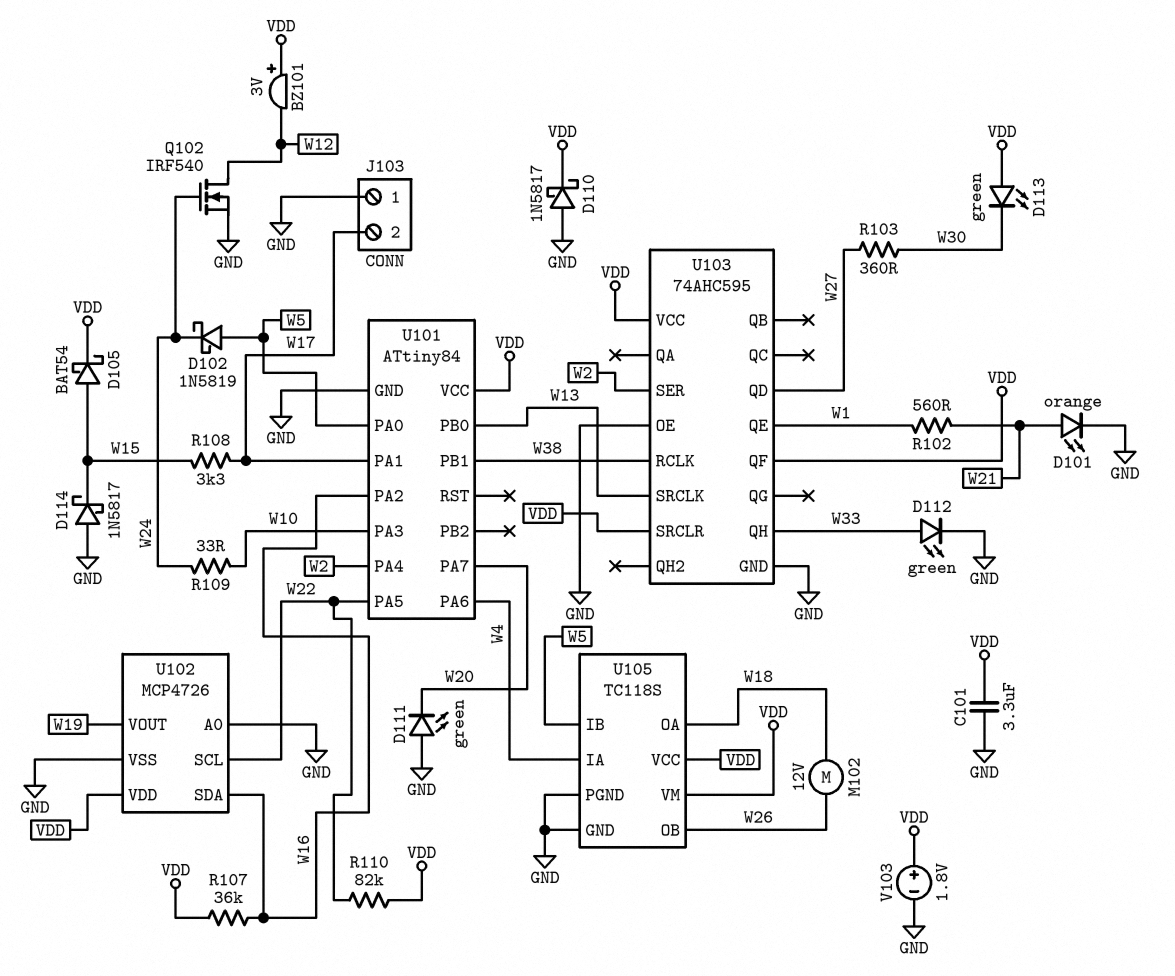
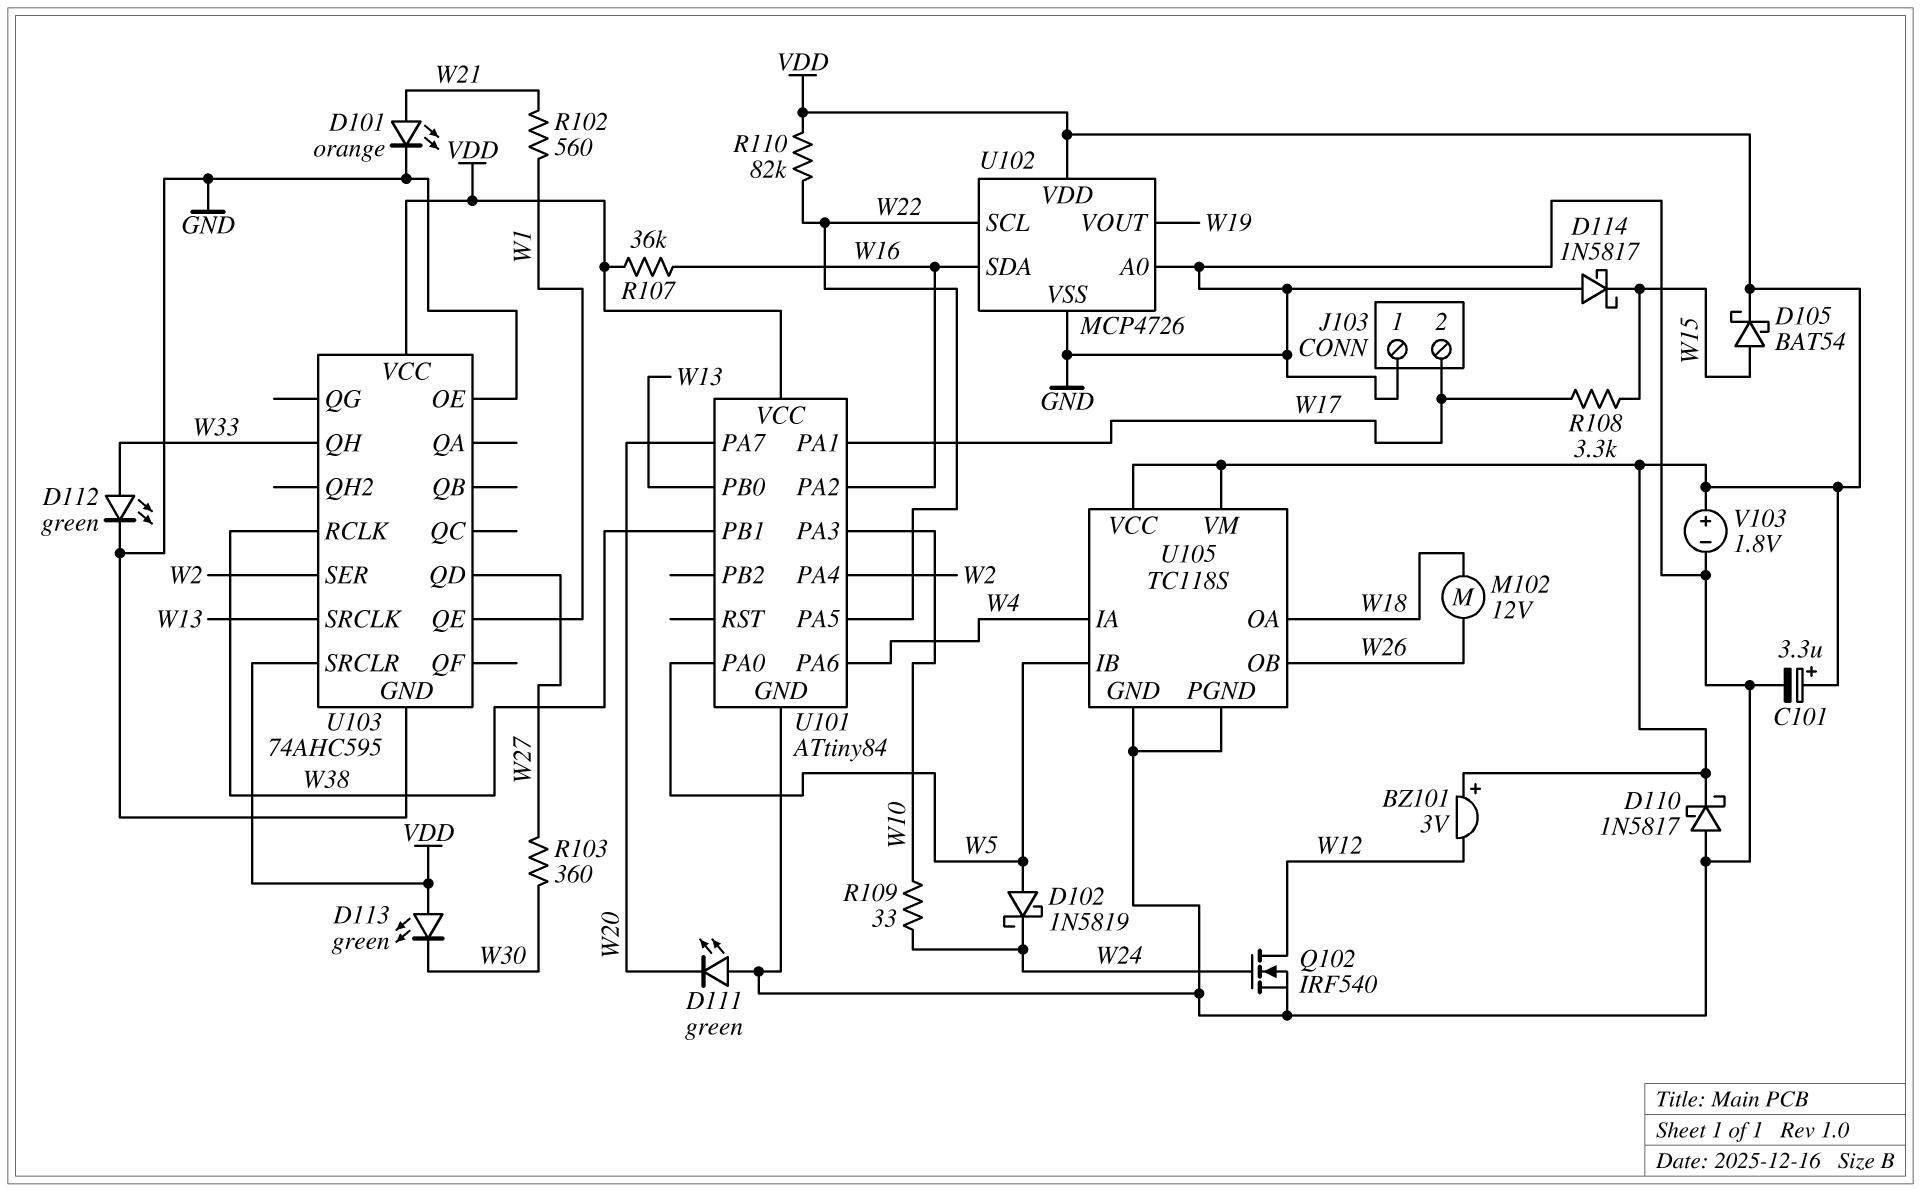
C101: 3.3uF (GND, VDD) -> 3.3uF (plus VDD, minus GND)
U103 pin QF: VDD -> none

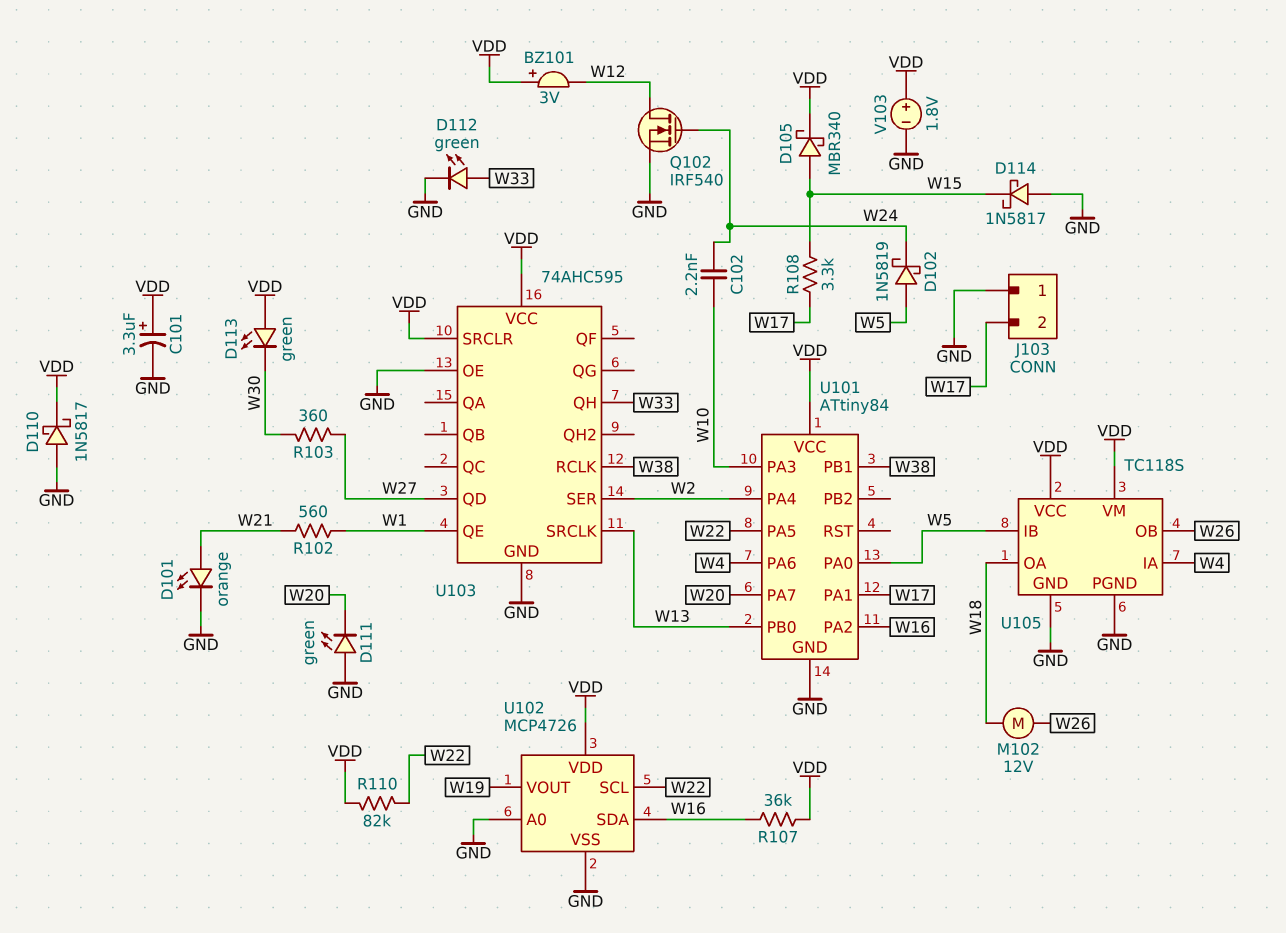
C102: none -> 2.2nF (W10, W24)
D105: schottky BAT54 (A W15, K VDD) -> schottky MBR340 (A W15, K VDD)
R109: 33 (W10, W24) -> none

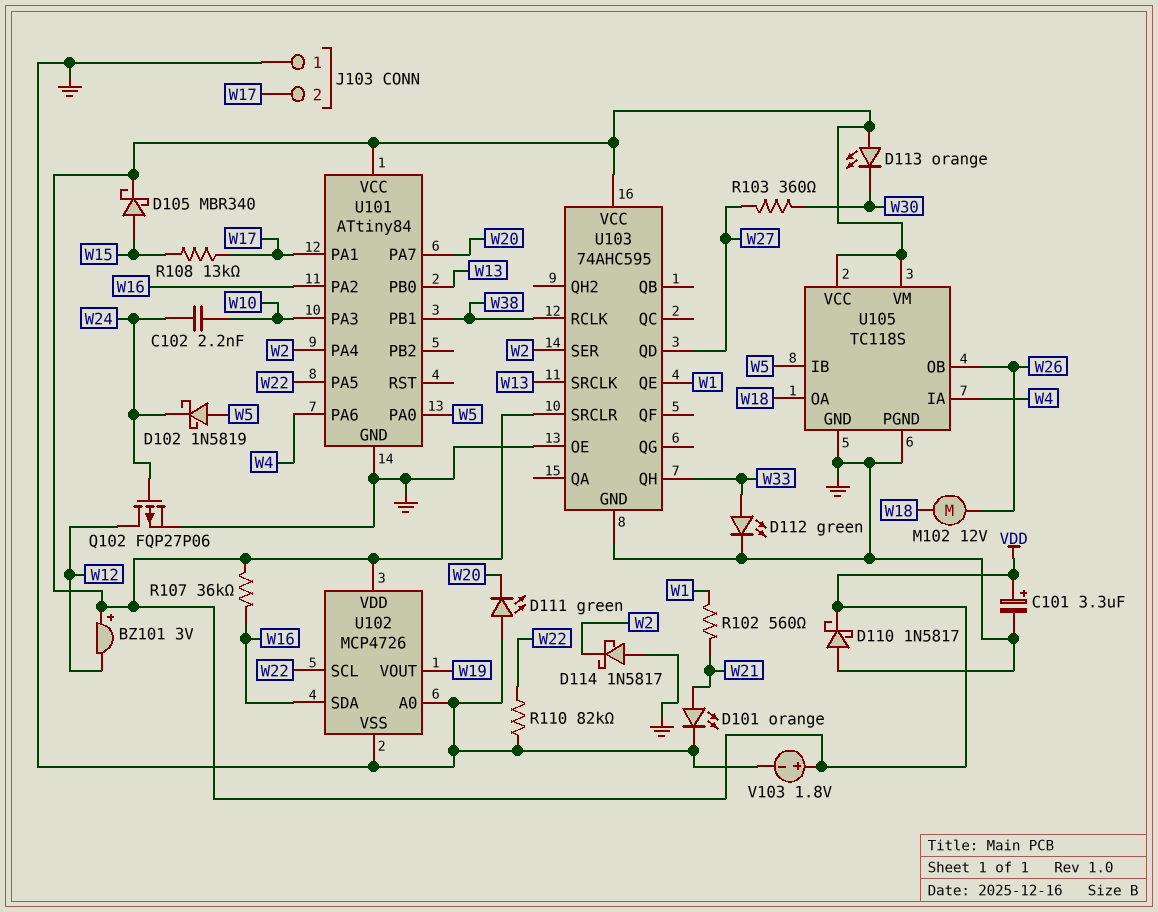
D113: LED green (A VDD, K W30) -> LED orange (A VDD, K W30)
D114: schottky 1N5817 (A GND, K W15) -> schottky 1N5817 (A GND, K W2)
Q102: NMOS IRF540 (G W24, D W12, S GND) -> PMOS FQP27P06 (G W24, D W12, S GND)
R108: 3.3k (W15, W17) -> 13k (W15, W17)
R110: 82k (VDD, W22) -> 82k (GND, W22)

